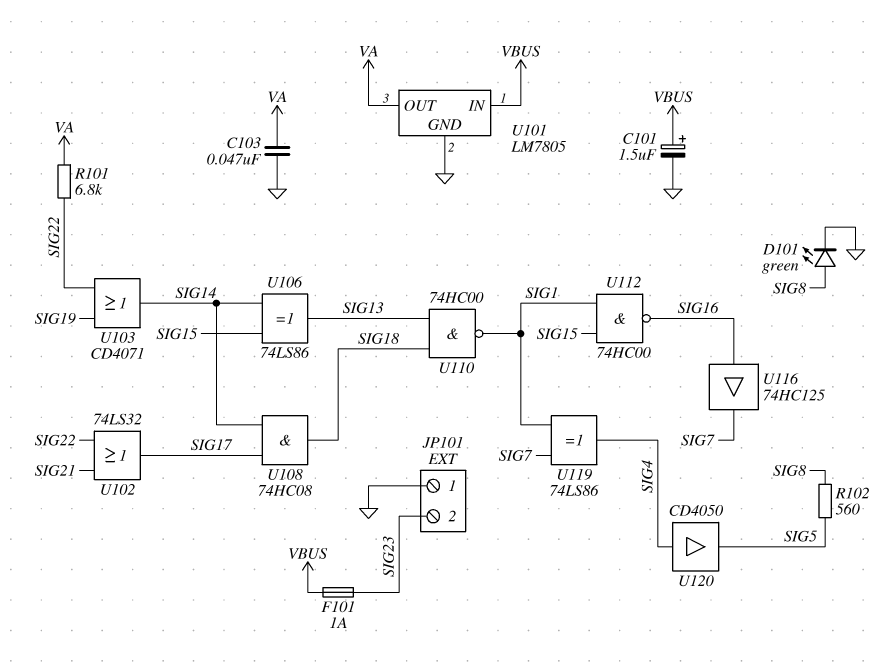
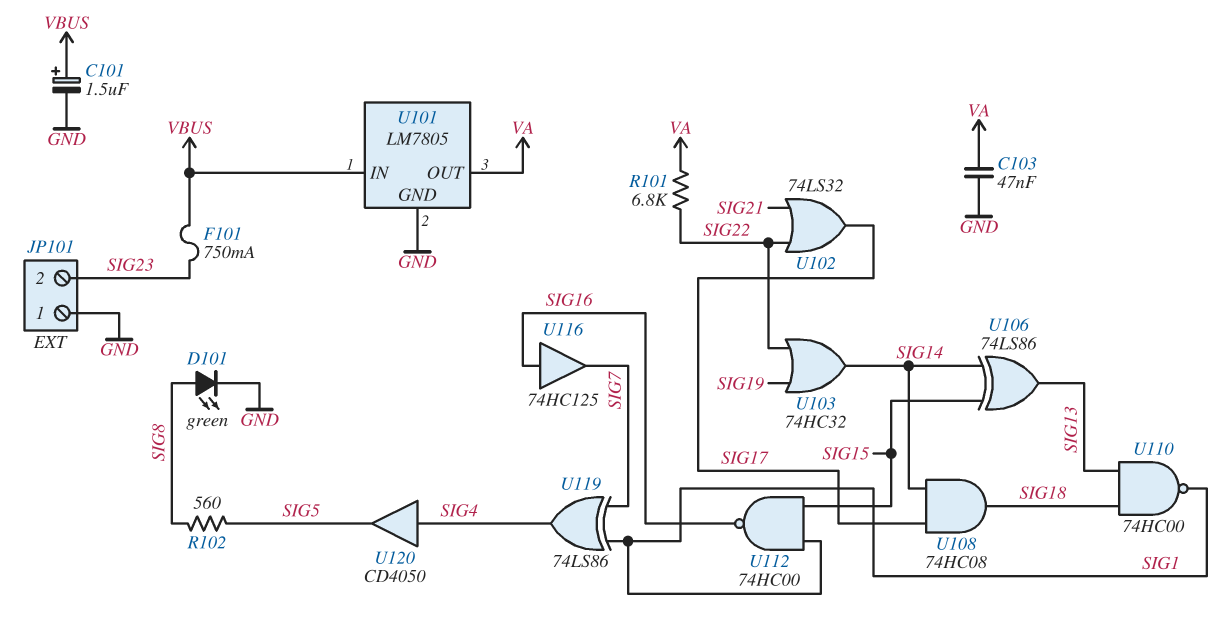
F101: 1A (SIG23, VBUS) -> 750mA (SIG23, VBUS)
U103: OR CD4071 (in SIG19, in SIG22, out SIG14) -> OR 74HC32 (in SIG19, in SIG22, out SIG14)

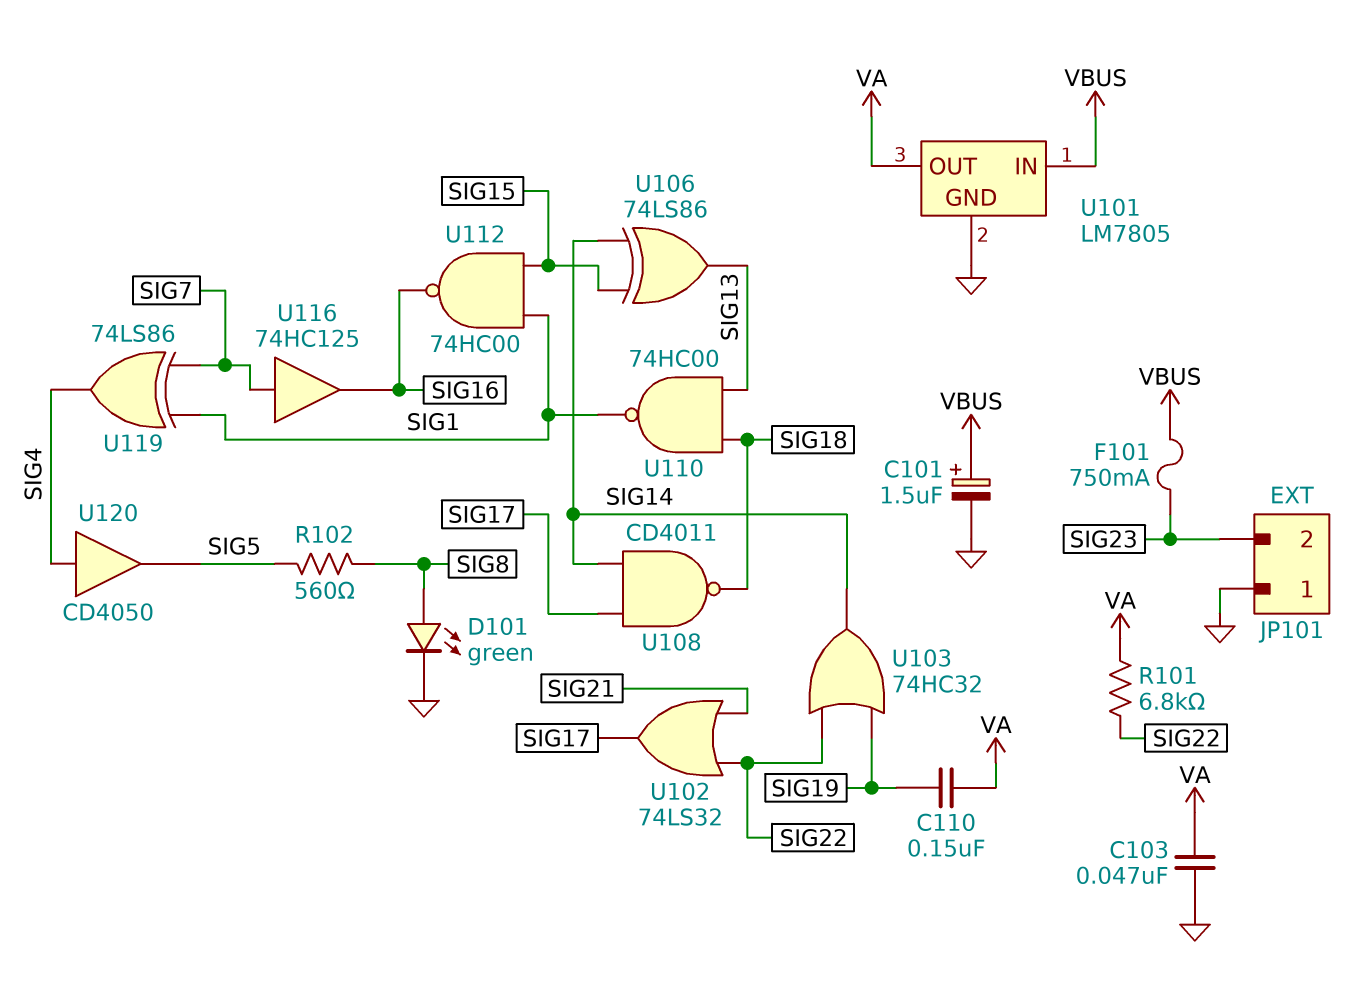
C110: none -> 150nF (SIG19, VA)
U108: AND 74HC08 (in SIG14, in SIG17, out SIG18) -> NAND CD4011 (in SIG14, in SIG17, out SIG18)
U116: buffer 74HC125 (in SIG16, out SIG7) -> buffer 74HC125 (in SIG7, out SIG16)

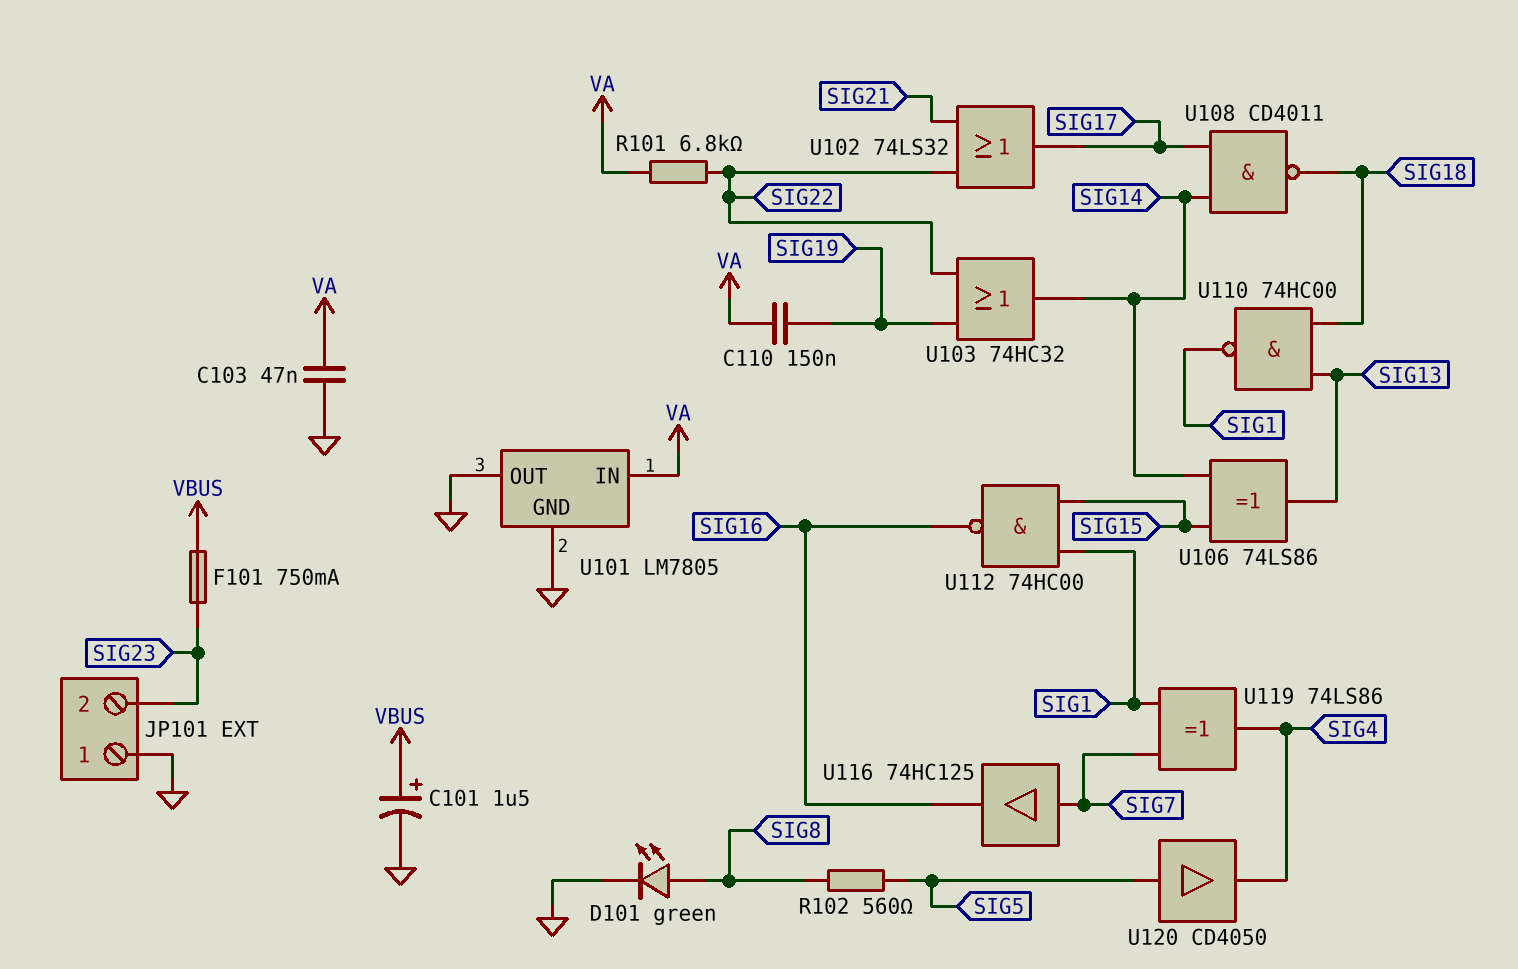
U101 pin IN: VBUS -> VA
U101 pin OUT: VA -> GND
U120: buffer CD4050 (in SIG4, out SIG5) -> buffer CD4050 (in SIG5, out SIG4)

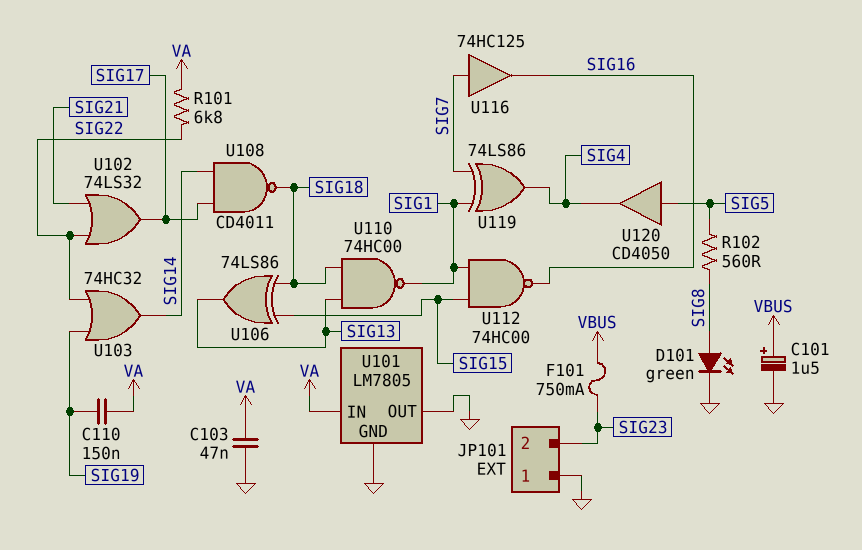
U106: XOR 74LS86 (in SIG14, in SIG15, out SIG13) -> XOR 74LS86 (in SIG15, in SIG18, out SIG13)

